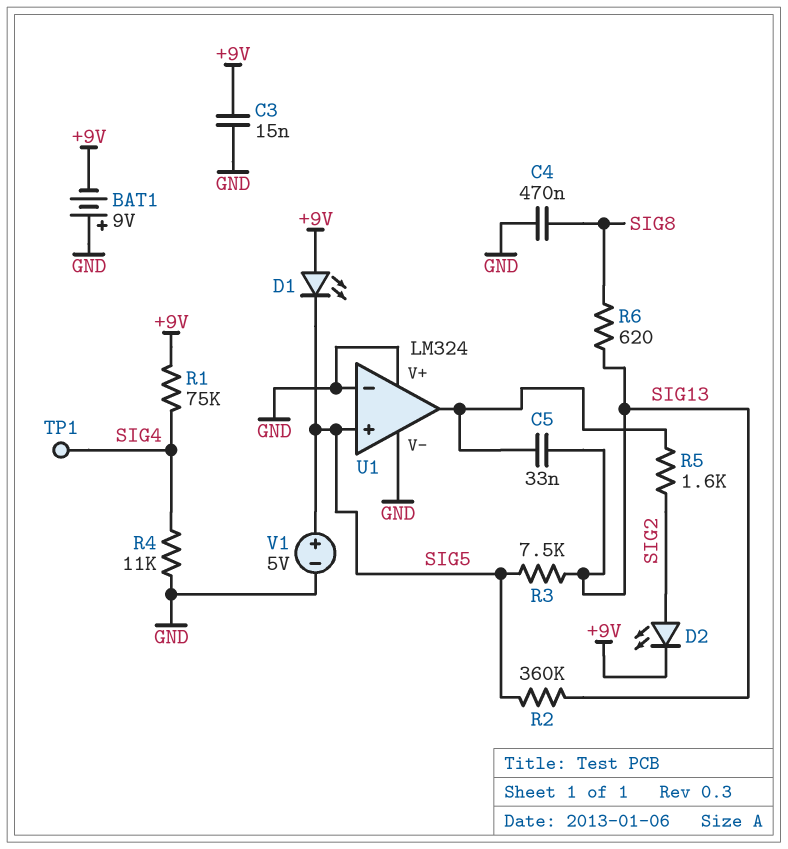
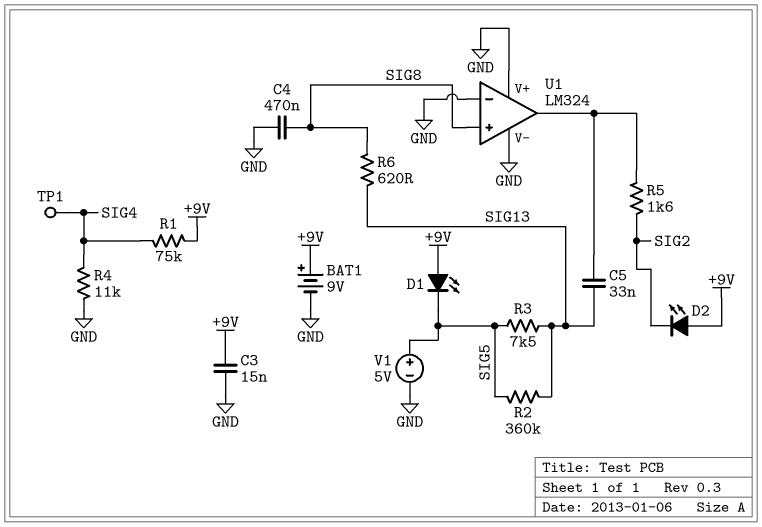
BAT1: 9V (plus GND, minus +9V) -> 9V (plus +9V, minus GND)
D2: LED (A SIG2, K +9V) -> LED (A +9V, K SIG2)
U1 pin in+: SIG5 -> SIG8

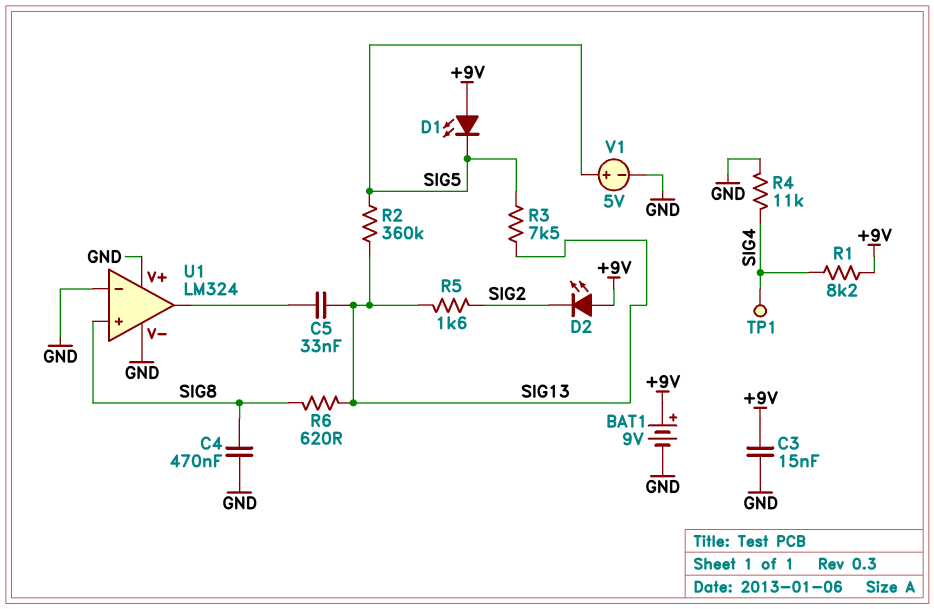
R1: 75k (+9V, SIG4) -> 8.2k (+9V, SIG4)
R5: 1.6k (SIG2, U1/out) -> 1.6k (SIG2, SIG13)

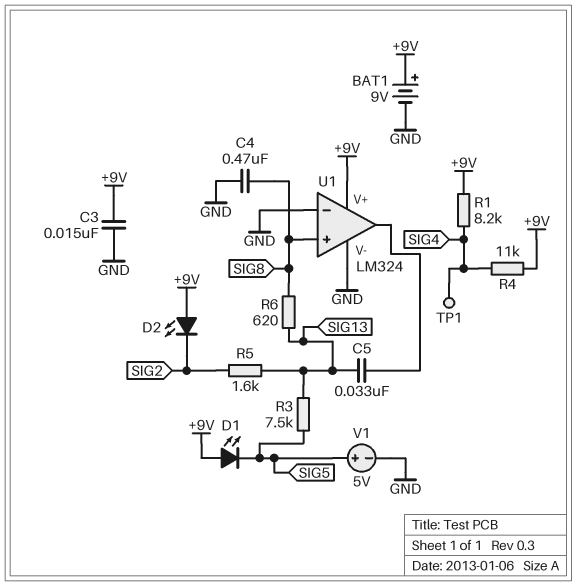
R2: 360k (SIG5, SIG13) -> none
R4: 11k (GND, SIG4) -> 11k (+9V, SIG4)
U1 pin V+: GND -> +9V

